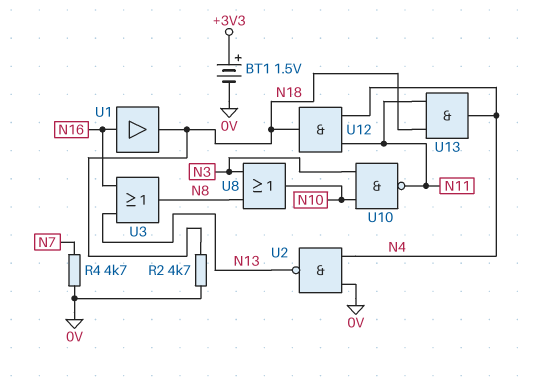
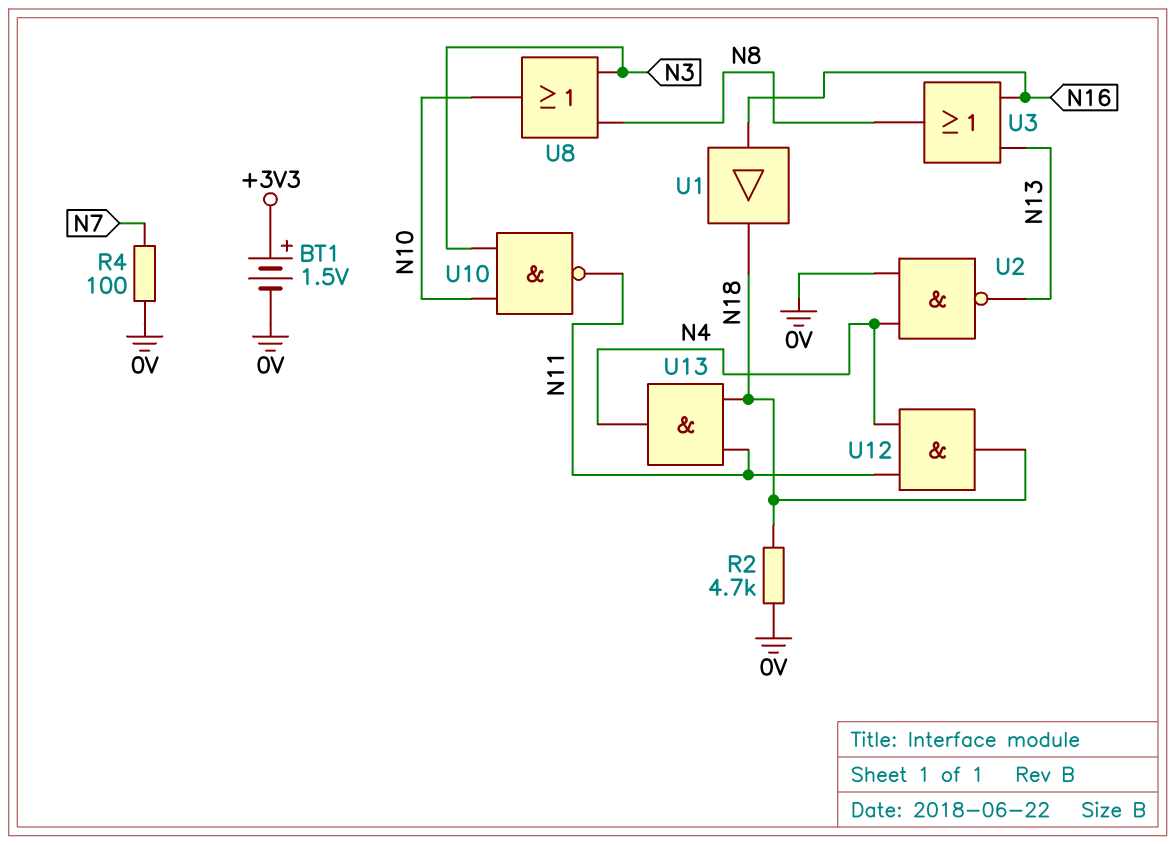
R4: 4.7k (0V, N7) -> 100 (0V, N7)

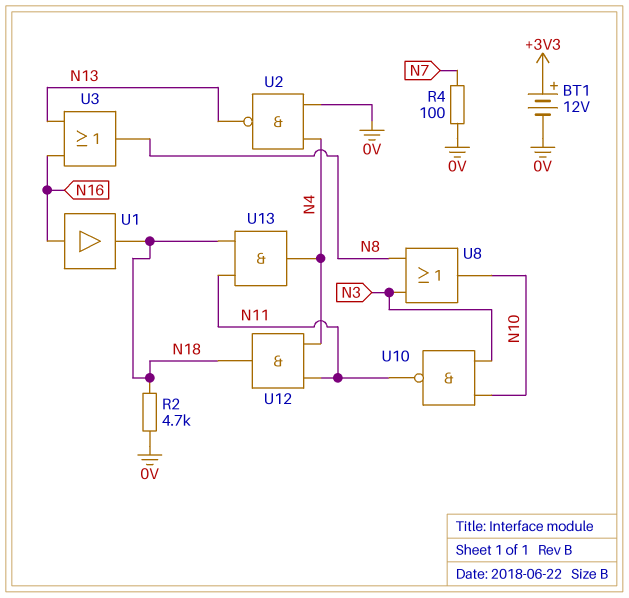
BT1: 1.5V (plus +3V3, minus 0V) -> 12V (plus +3V3, minus 0V)

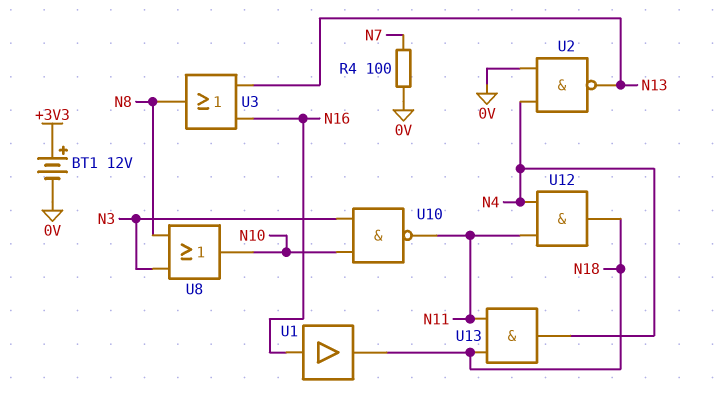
R2: 4.7k (0V, N18) -> none

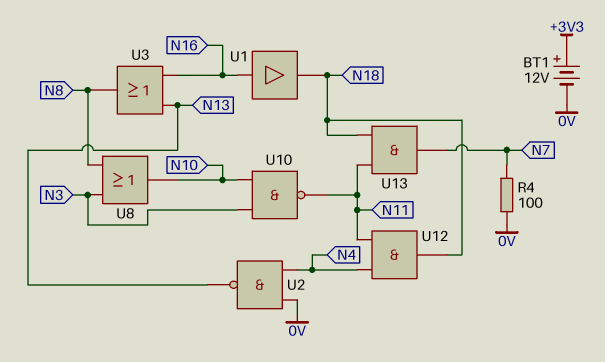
U13: AND (in N11, in N18, out N4) -> AND (in N11, in N18, out N7)

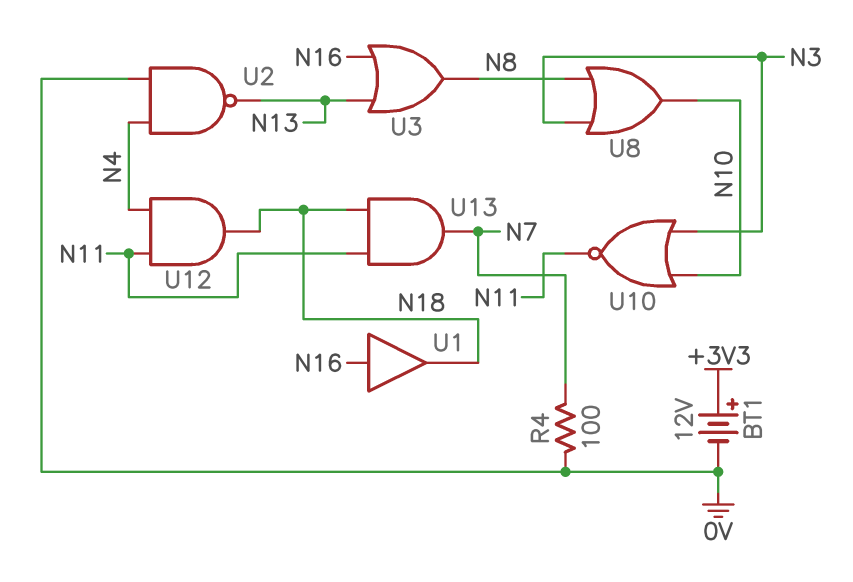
U10: NAND (in N3, in N10, out N11) -> NOR (in N3, in N10, out N11)

